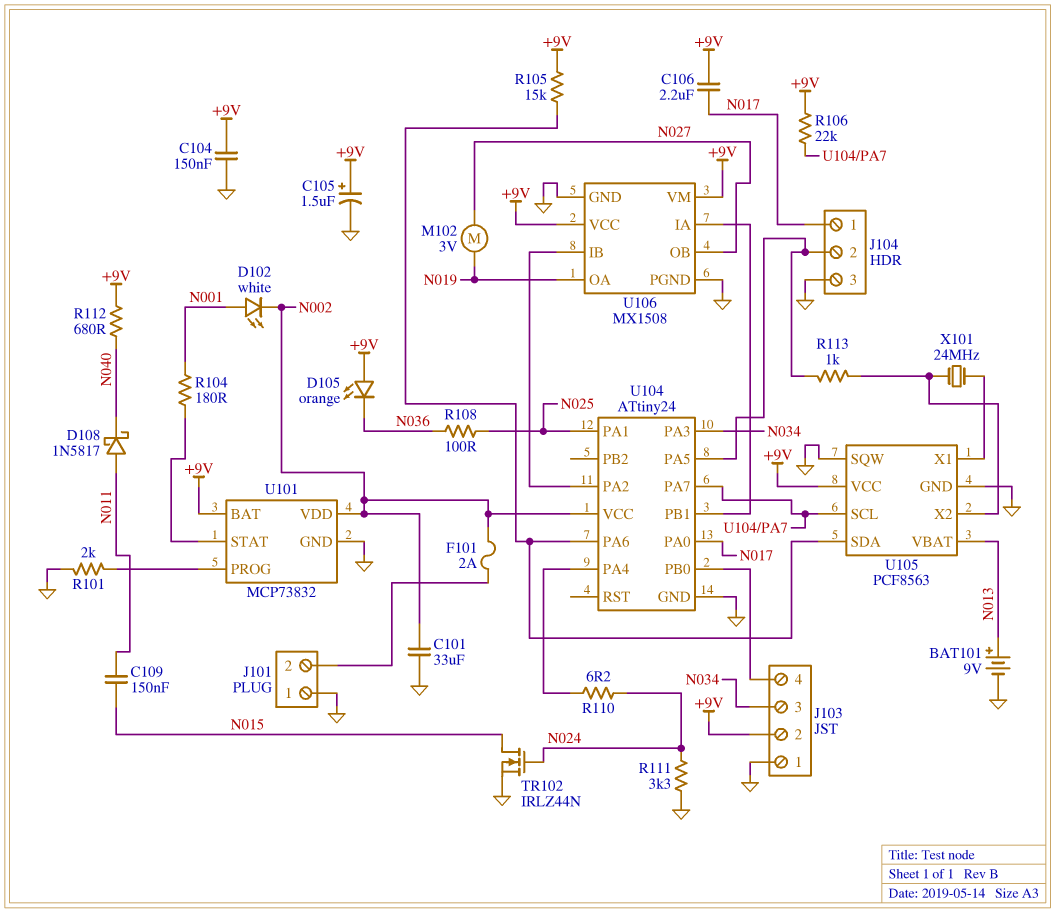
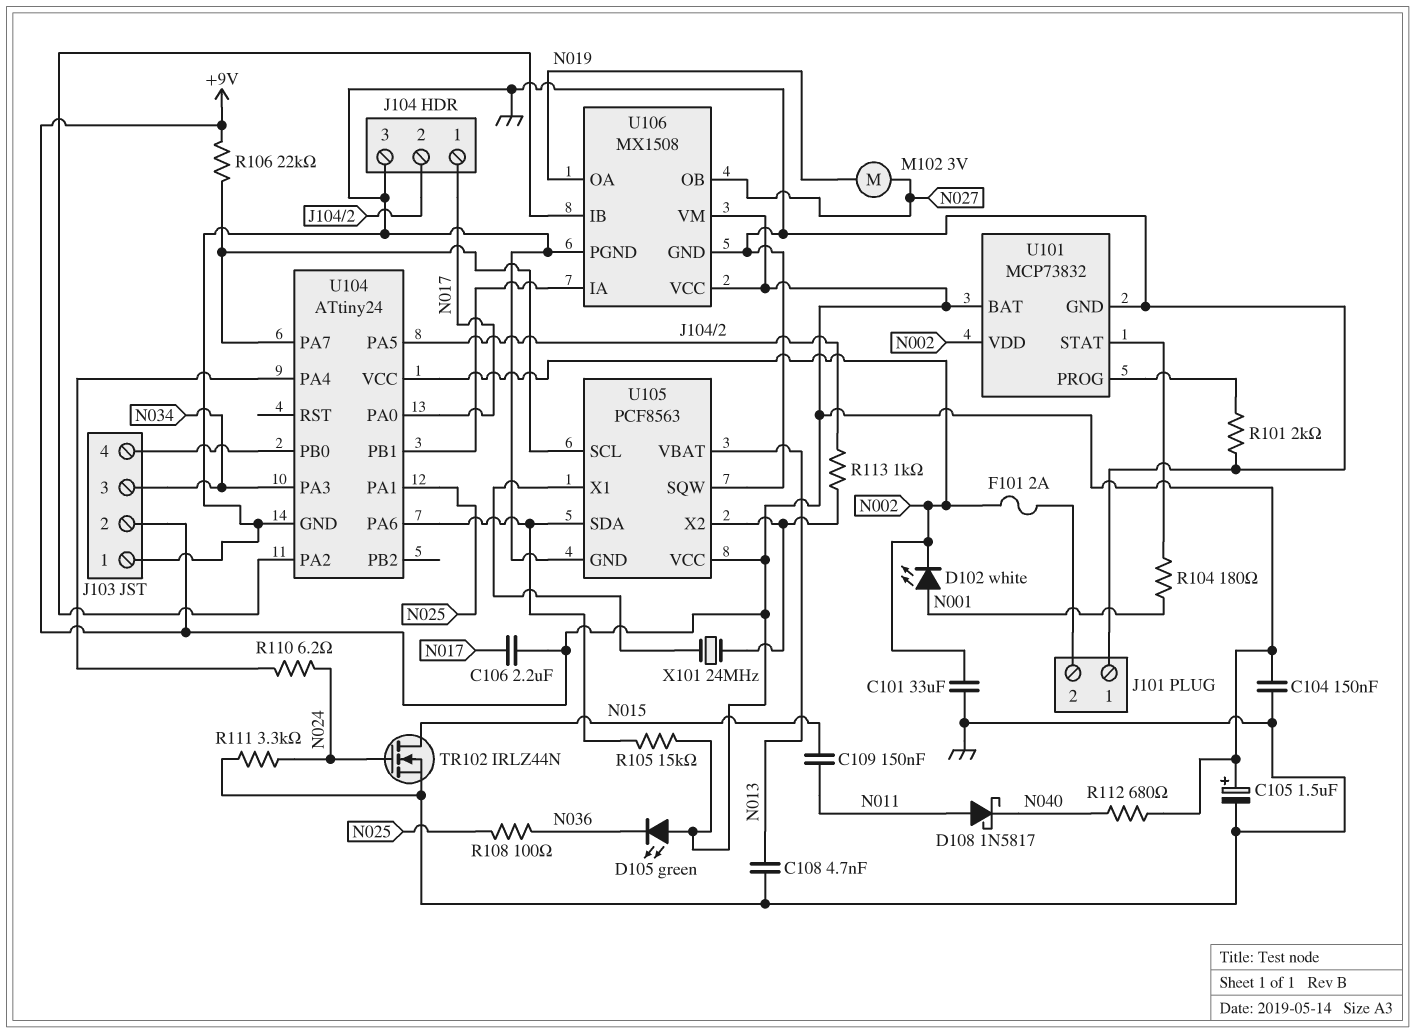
BAT101: 9V (plus N013, minus GND) -> none
C108: none -> 4.7nF (GND, N013)
D105: LED orange (A +9V, K N036) -> LED green (A +9V, K N036)

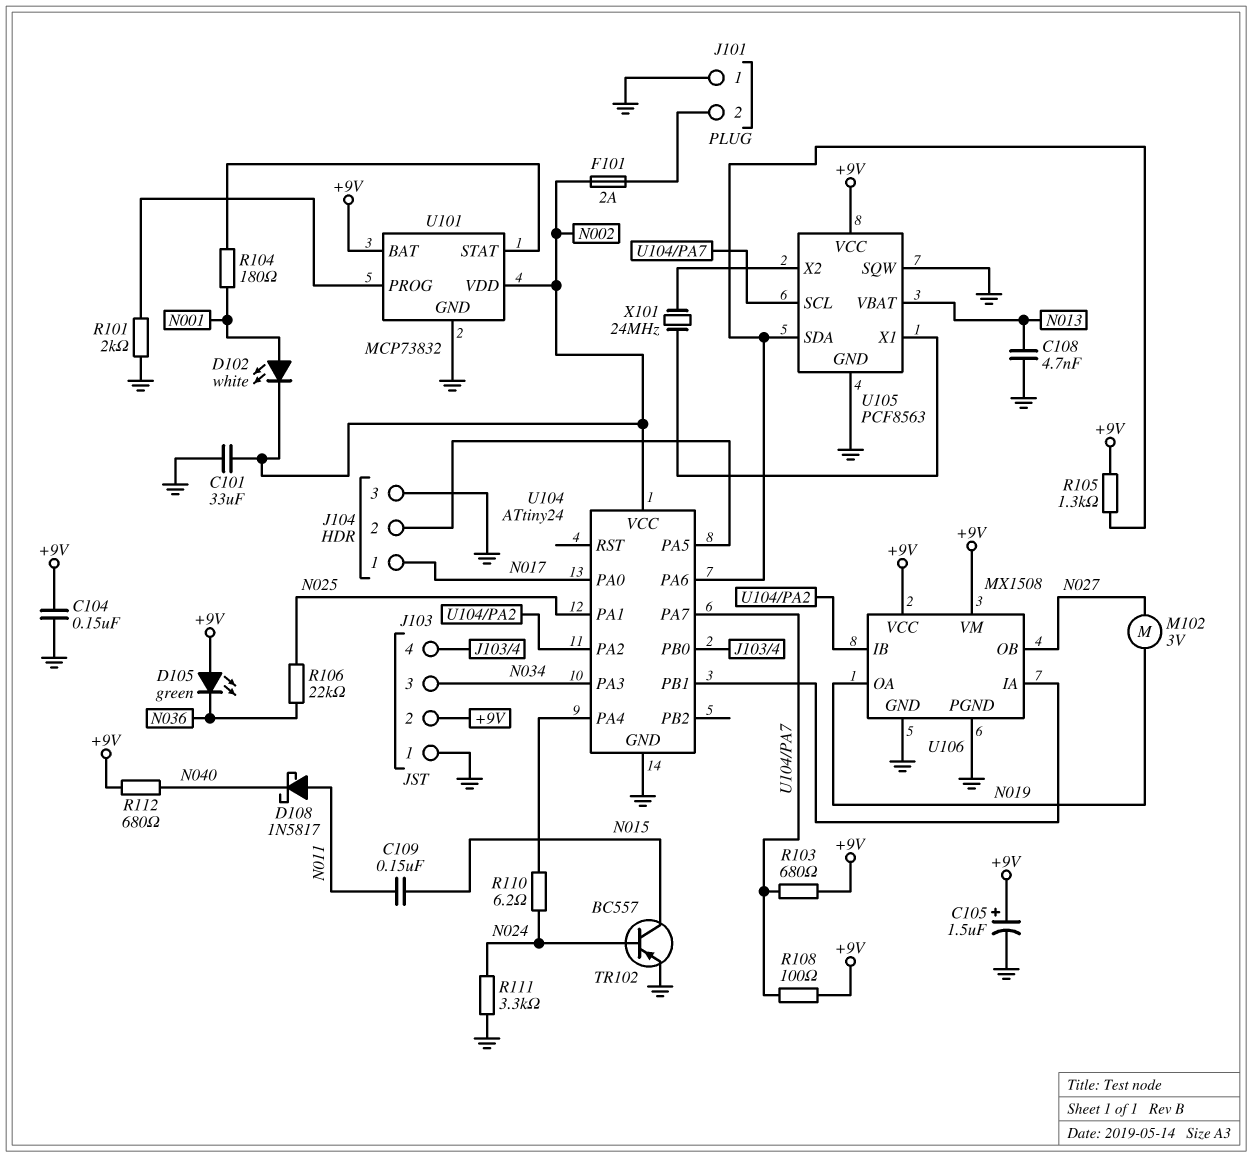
C106: 2.2uF (+9V, N017) -> none
R103: none -> 680 (+9V, U104/PA7)
R105: 15k (+9V, U104/PA6) -> 1.3k (+9V, U104/PA6)
R106: 22k (+9V, U104/PA7) -> 22k (N025, N036)
R108: 100 (N025, N036) -> 100 (+9V, U104/PA7)
R113: 1k (J104/2, U105/X2) -> none
TR102: NMOS IRLZ44N (G N024, D N015, S GND) -> PNP BC557 (B N024, C N015, E GND)

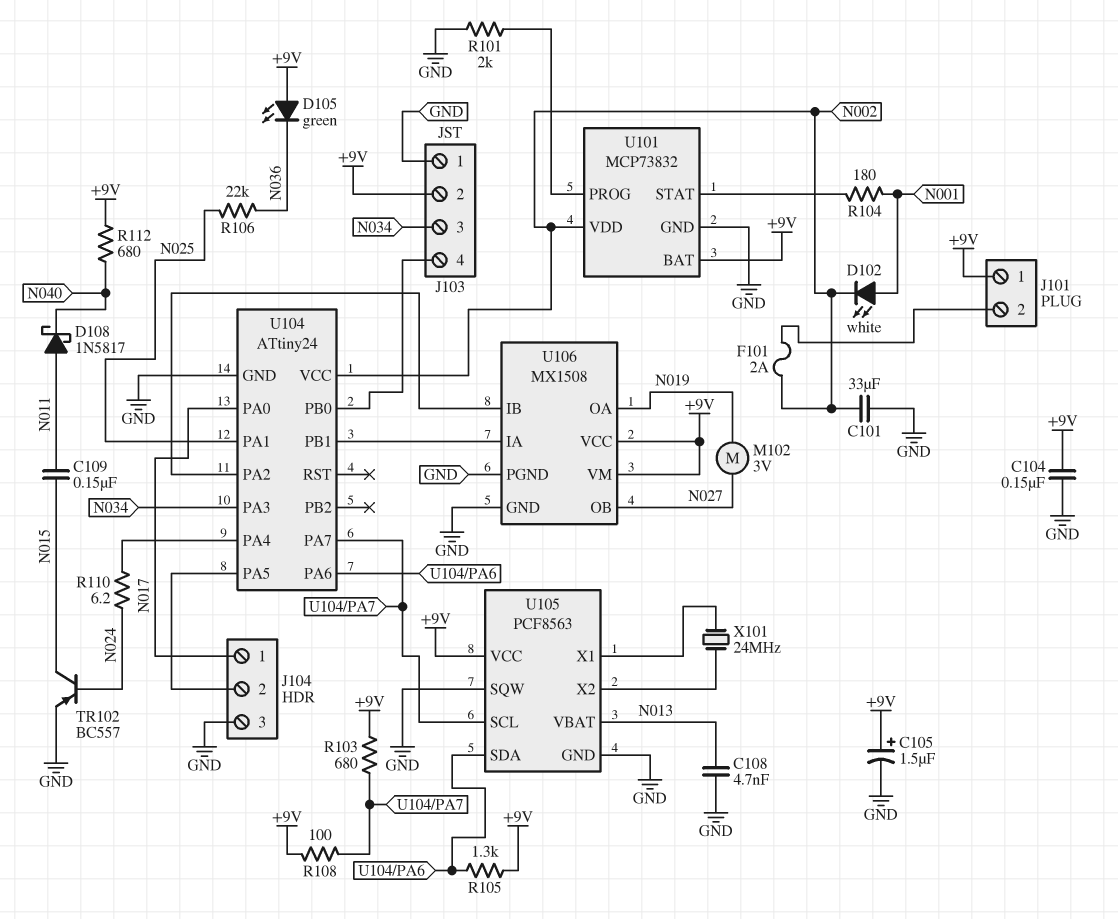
J101 pin 1: GND -> +9V
R111: 3.3k (GND, N024) -> none

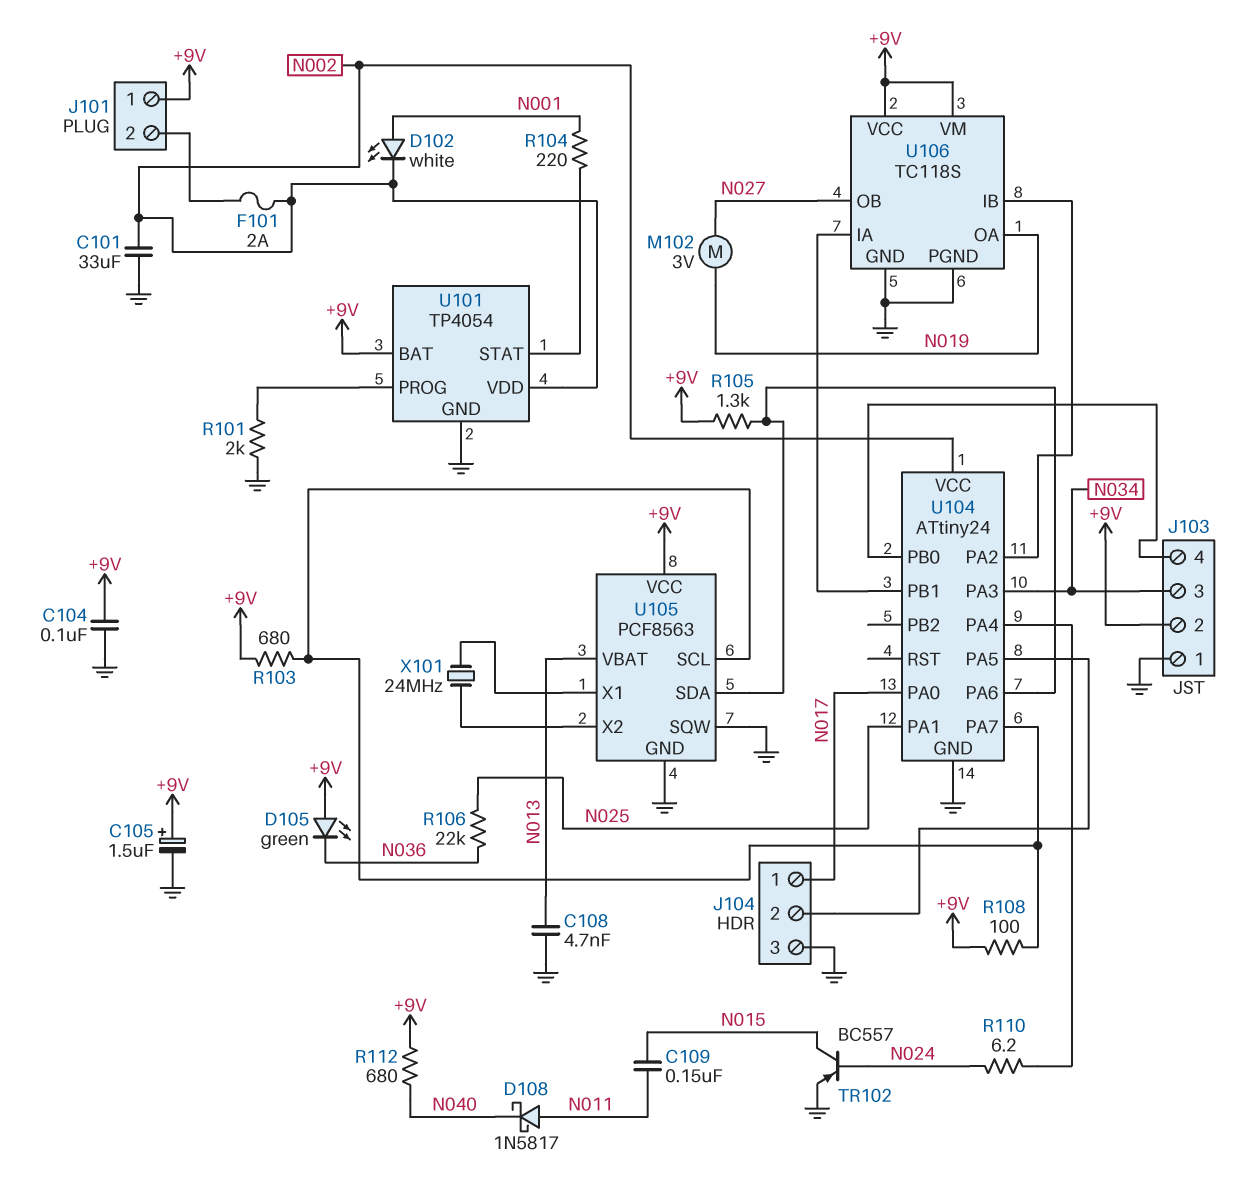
C104: 150nF (+9V, GND) -> 100nF (+9V, GND)
R104: 180 (N001, U101/STAT) -> 220 (N001, U101/STAT)
U101: MCP73832 -> TP4054
U106: MX1508 -> TC118S

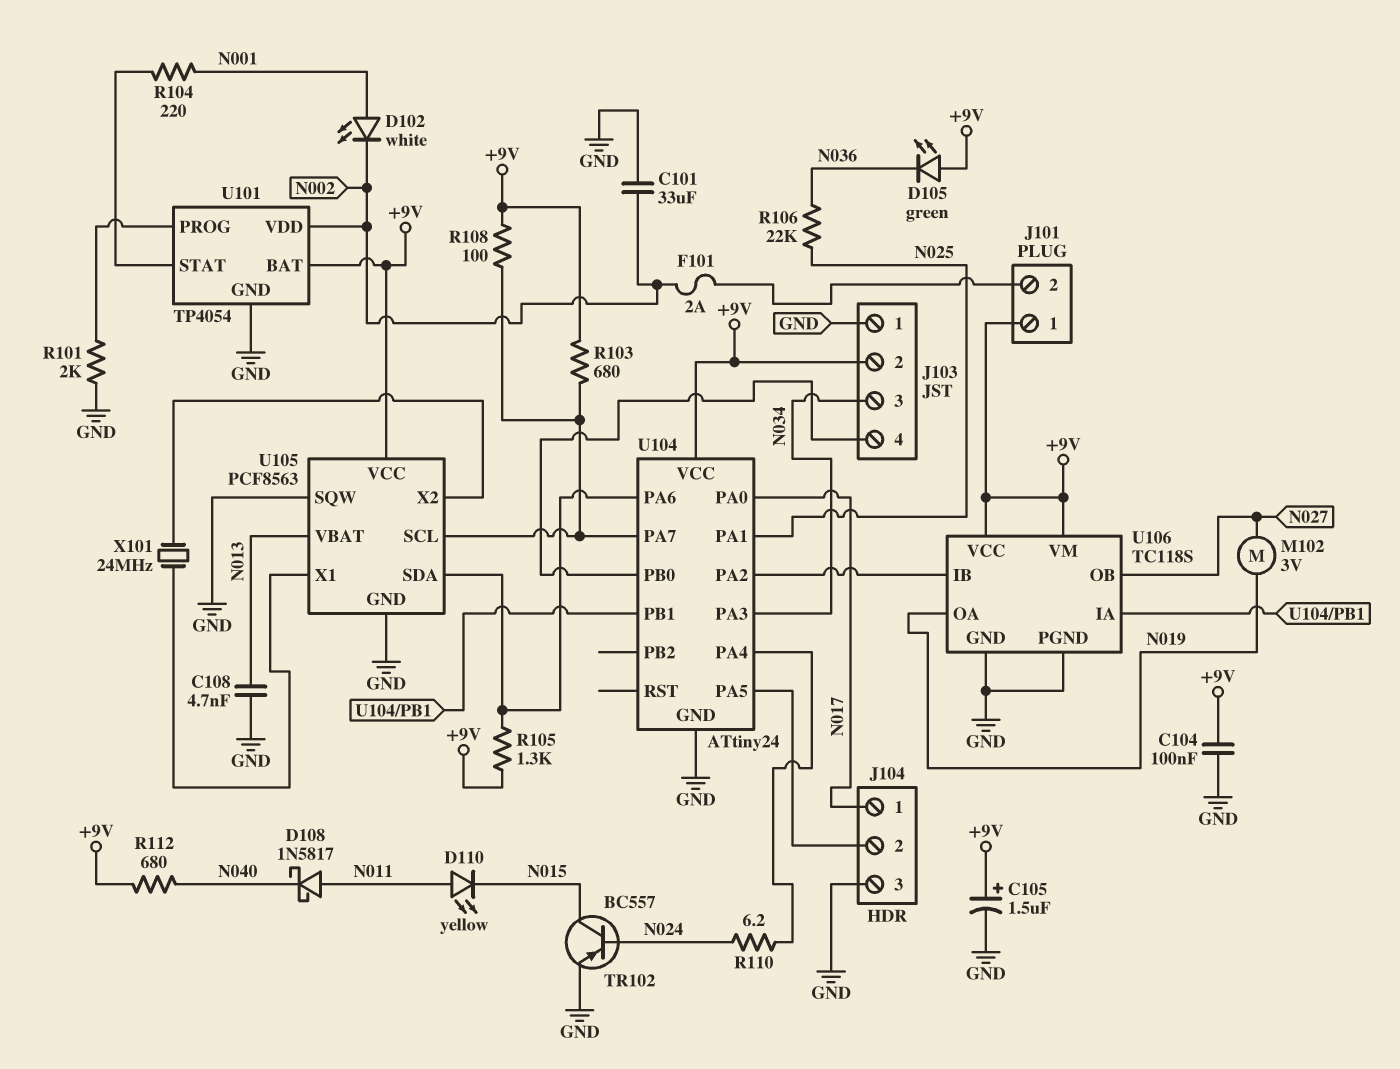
C109: 150nF (N011, N015) -> none
D110: none -> LED yellow (A N011, K N015)
U104 pin VCC: N002 -> +9V

